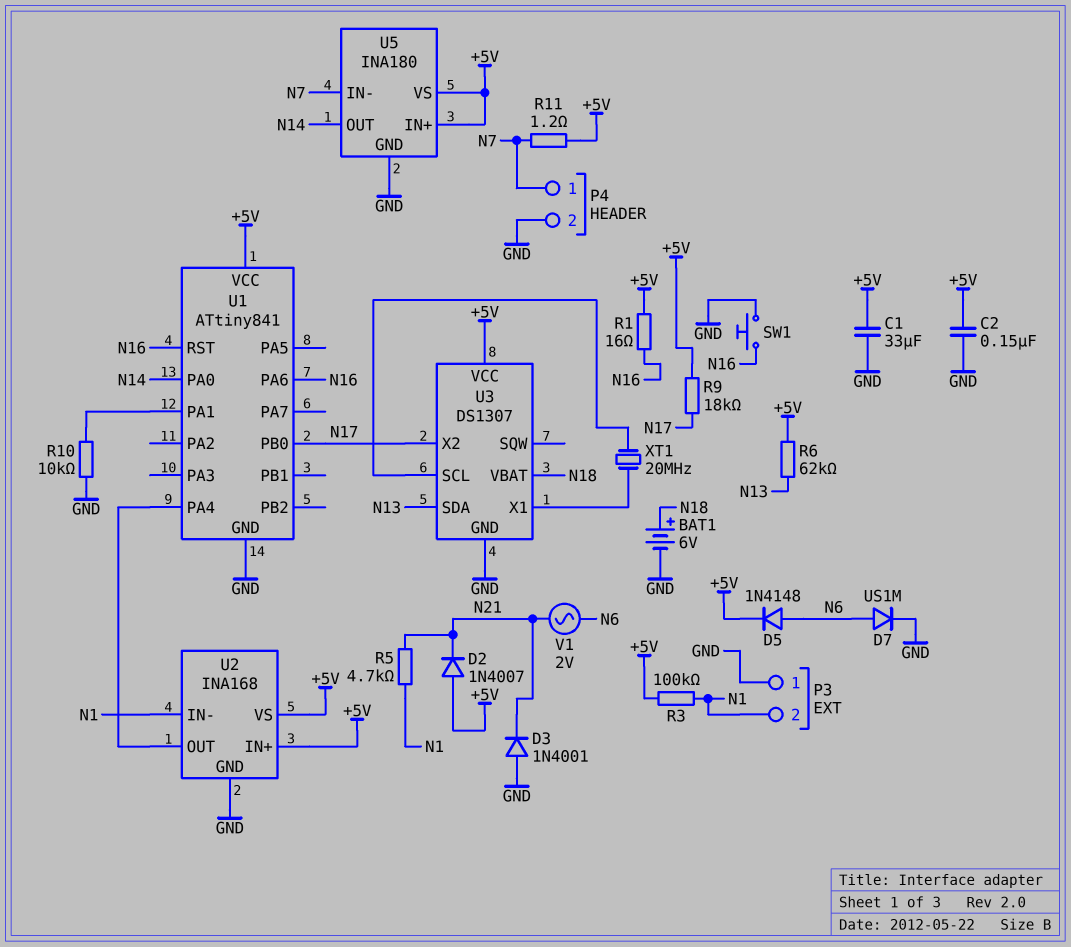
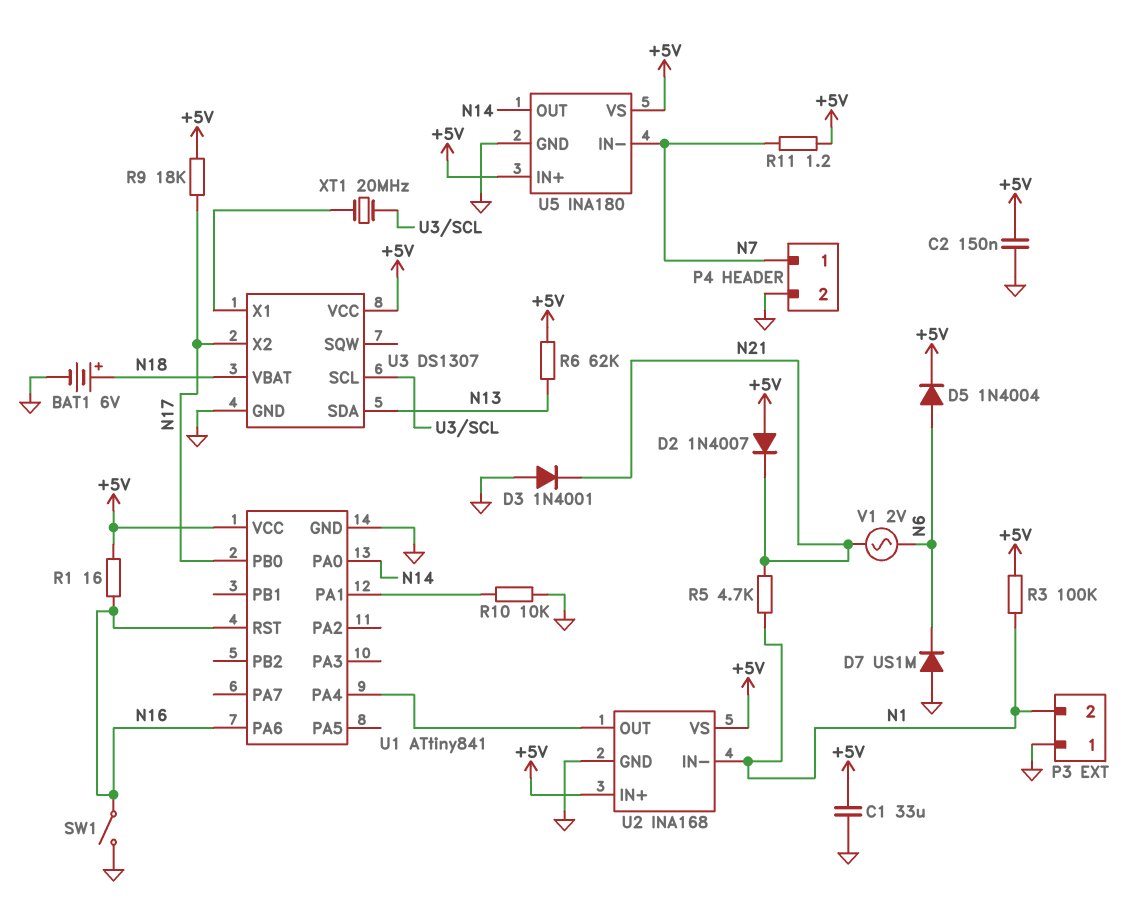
D5: diode 1N4148 (A N6, K +5V) -> diode 1N4004 (A N6, K +5V)
D7: diode US1M (A N6, K GND) -> diode US1M (A GND, K N6)
SW1: button (GND, N16) -> switch (GND, N16)

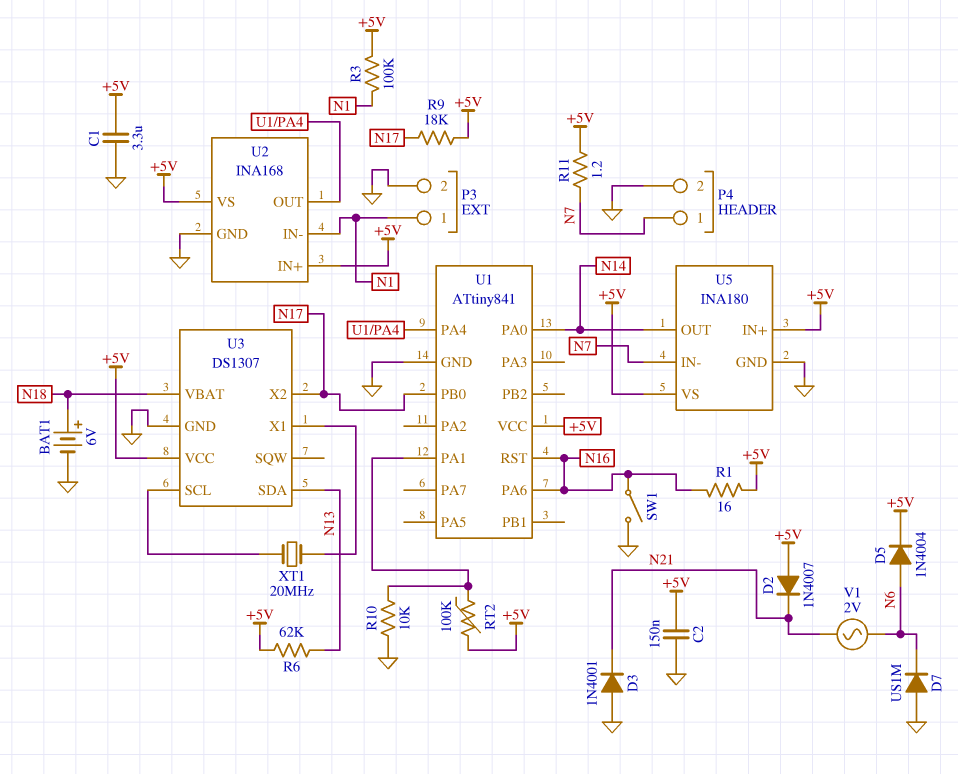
C1: 33uF (+5V, GND) -> 3.3uF (+5V, GND)
P3 pin 1: GND -> N1
P3 pin 2: N1 -> GND
R5: 4.7k (N1, N21) -> none
RT2: none -> 100k (+5V, U1/PA1)

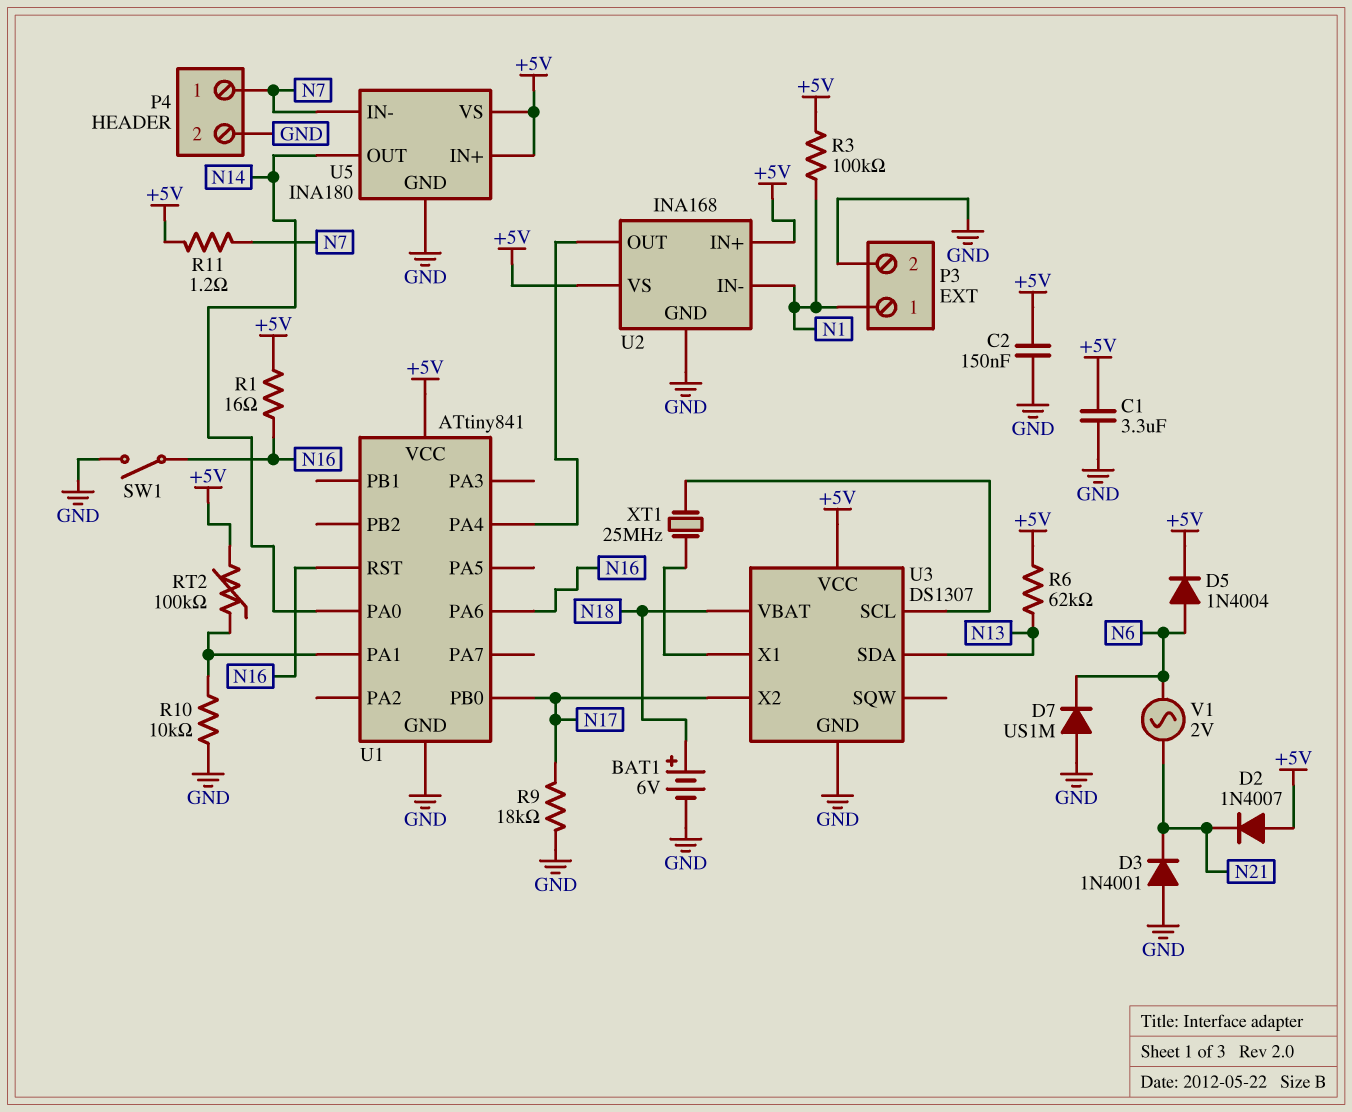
R9: 18k (+5V, N17) -> 18k (GND, N17)
XT1: 20MHz (U3/SCL, U3/X1) -> 25MHz (U3/SCL, U3/X1)

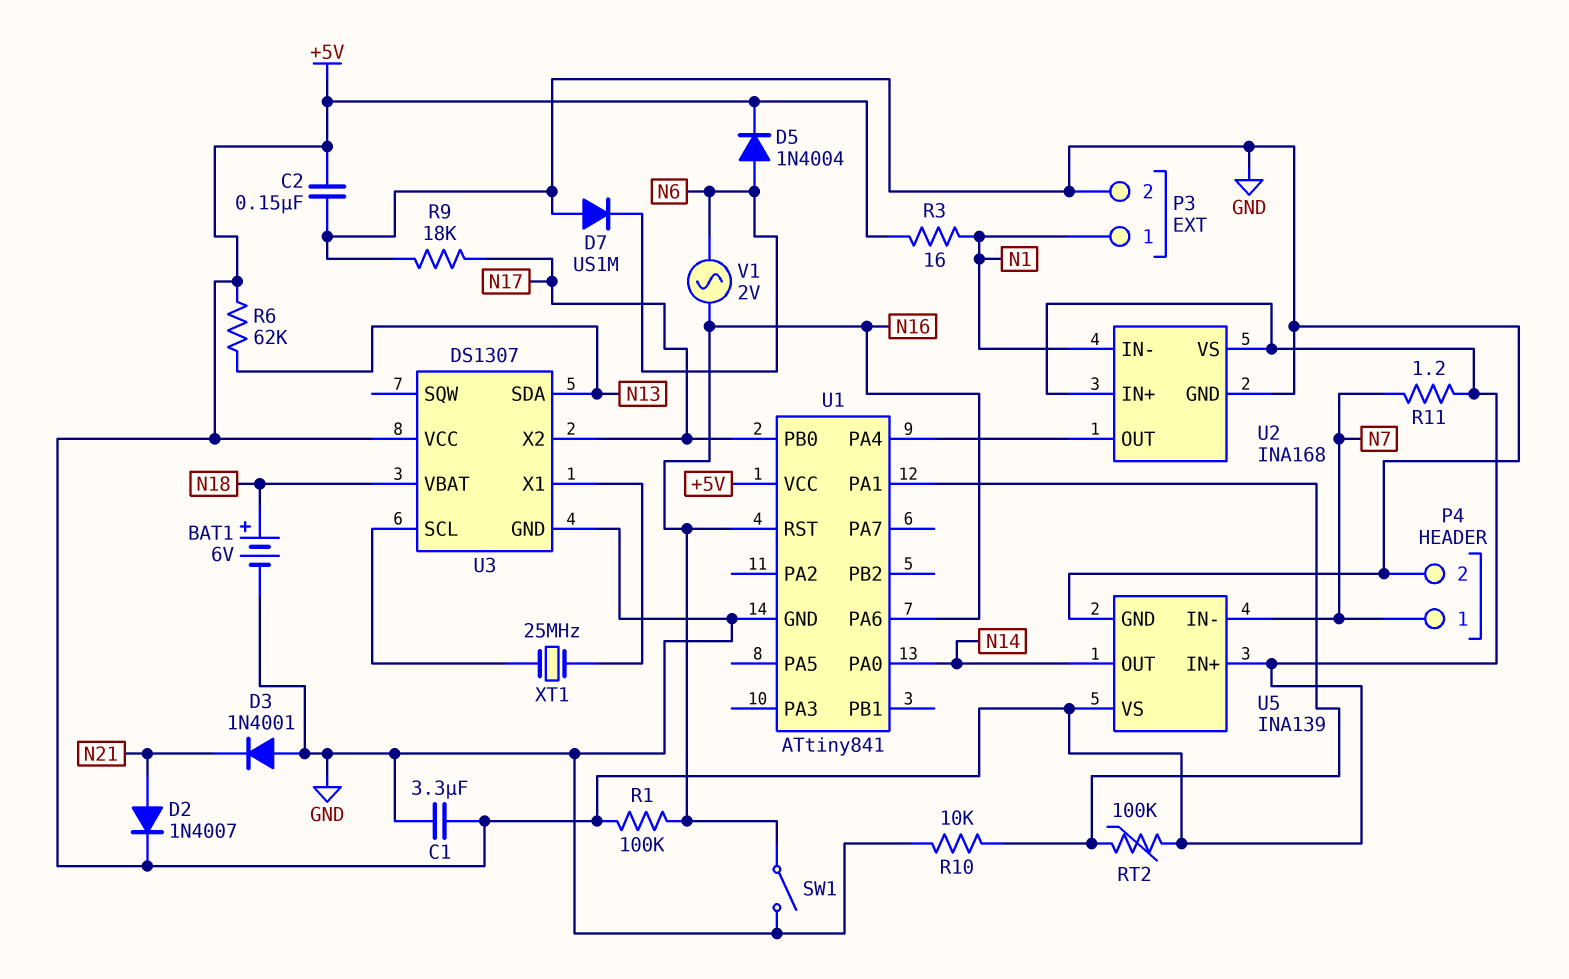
D2: diode 1N4007 (A +5V, K N21) -> diode 1N4007 (A N21, K +5V)
R1: 16 (+5V, N16) -> 100k (+5V, N16)
R3: 100k (+5V, N1) -> 16 (+5V, N1)
U5: INA180 -> INA139
V1: AC 2V (N6, N21) -> AC 2V (N6, N16)

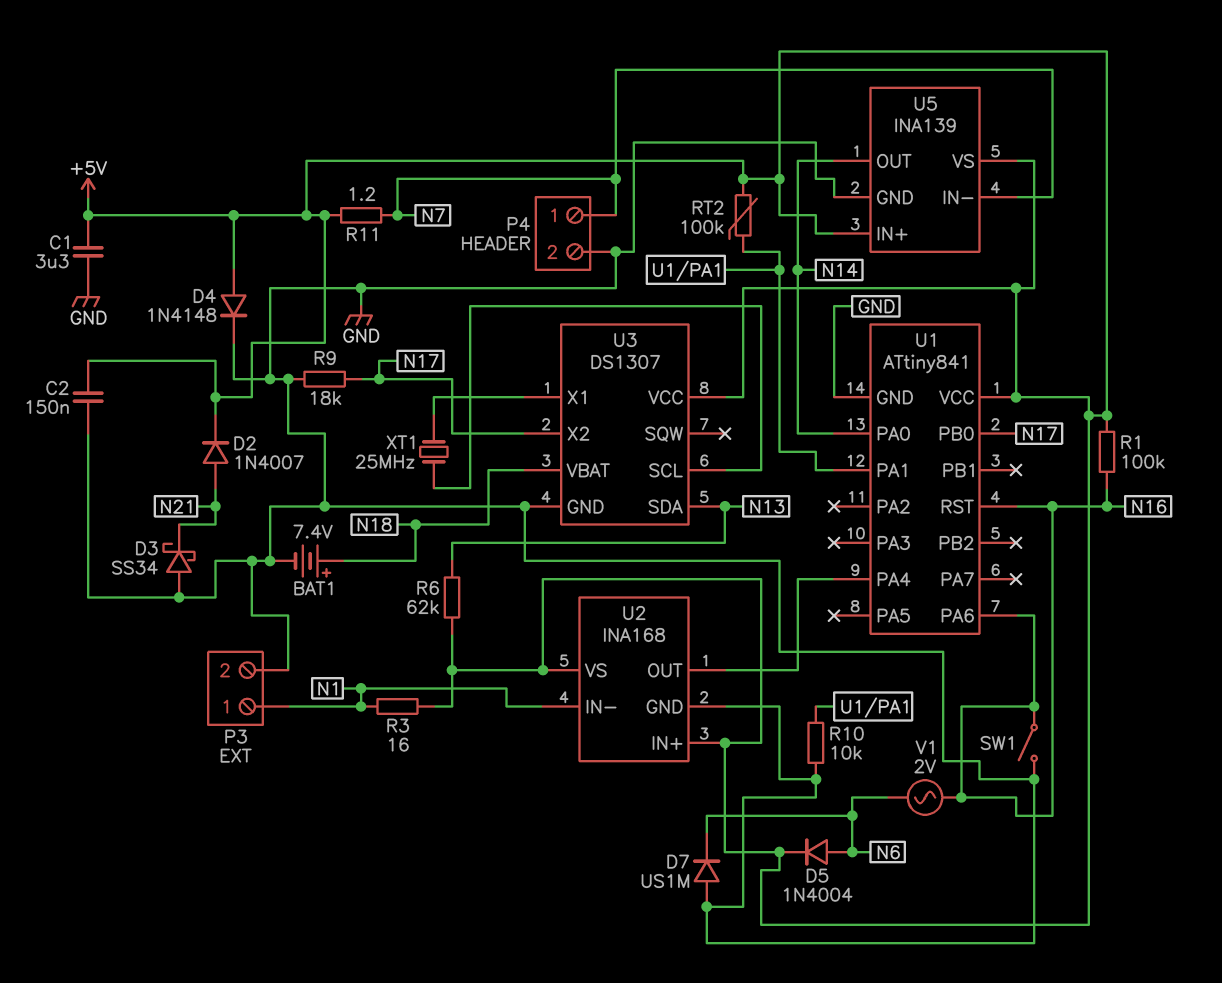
BAT1: 6V (plus N18, minus GND) -> 7.4V (plus N18, minus GND)
D3: diode 1N4001 (A GND, K N21) -> schottky SS34 (A GND, K N21)
D4: none -> diode 1N4148 (A +5V, K GND)

